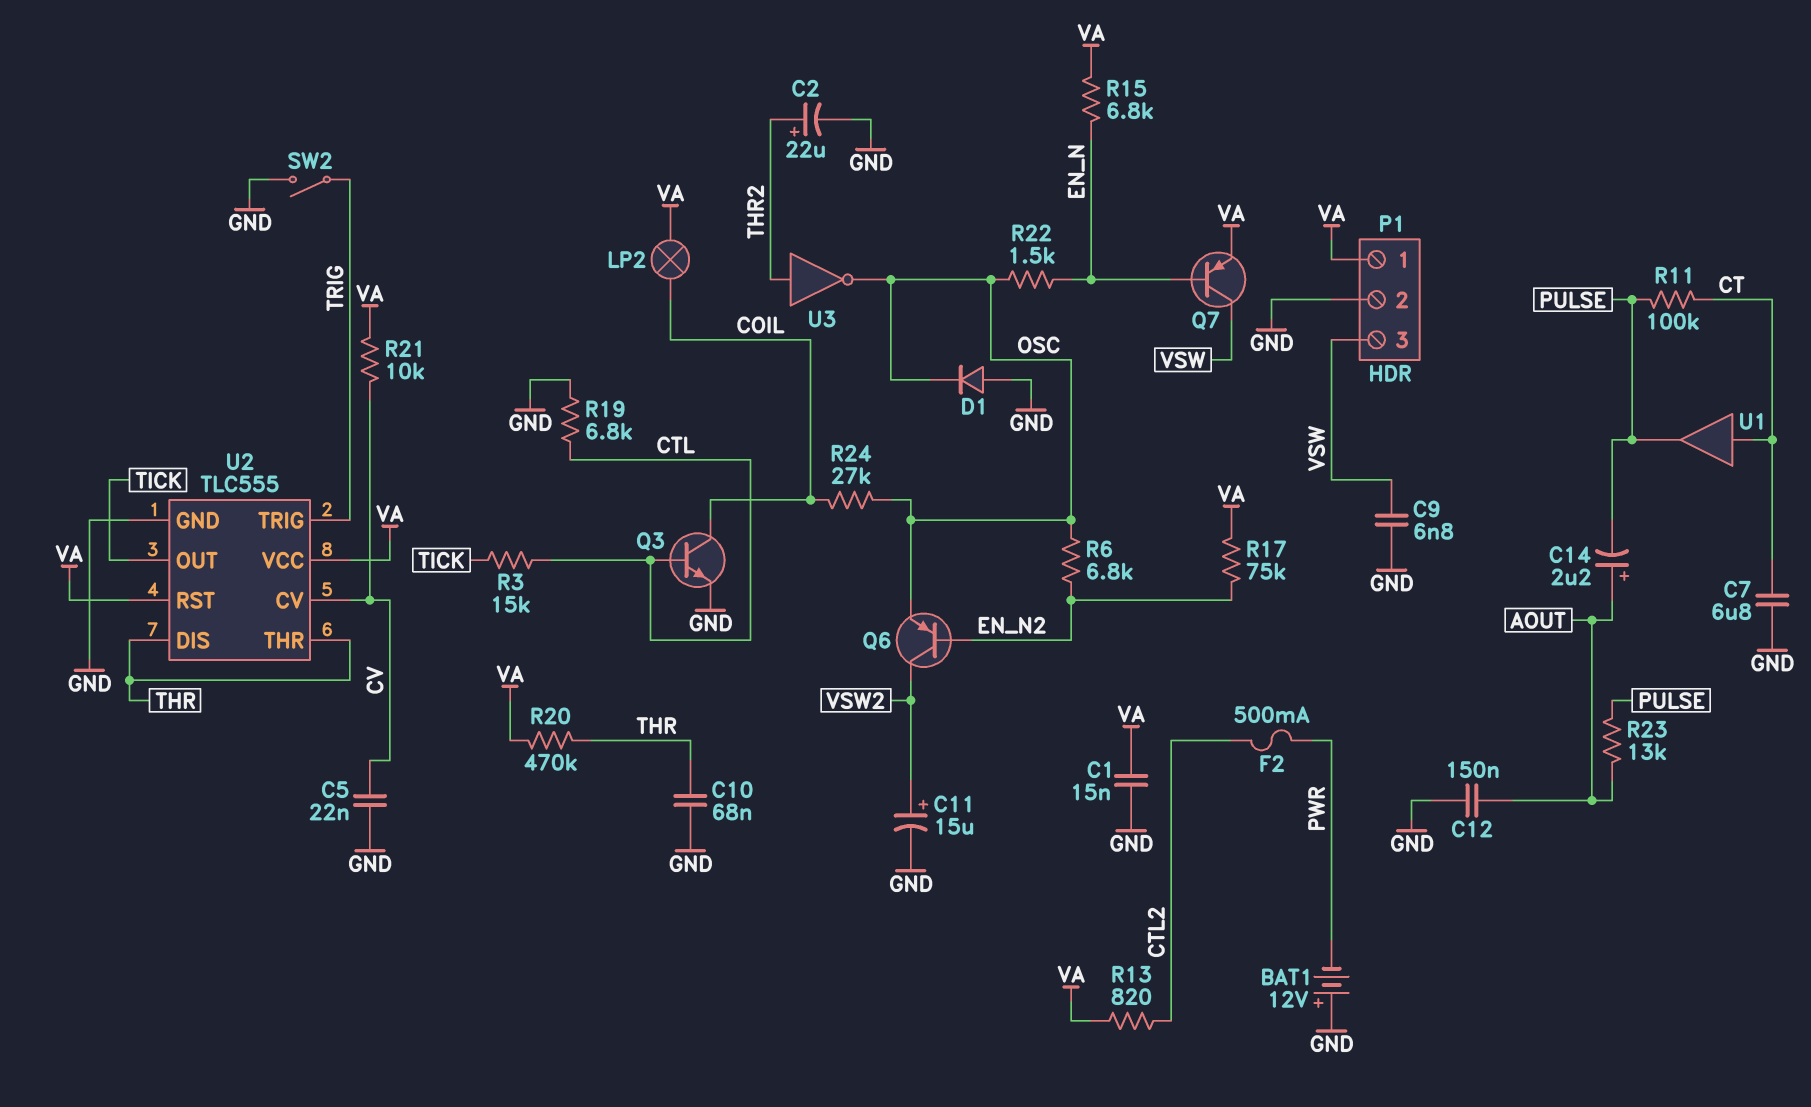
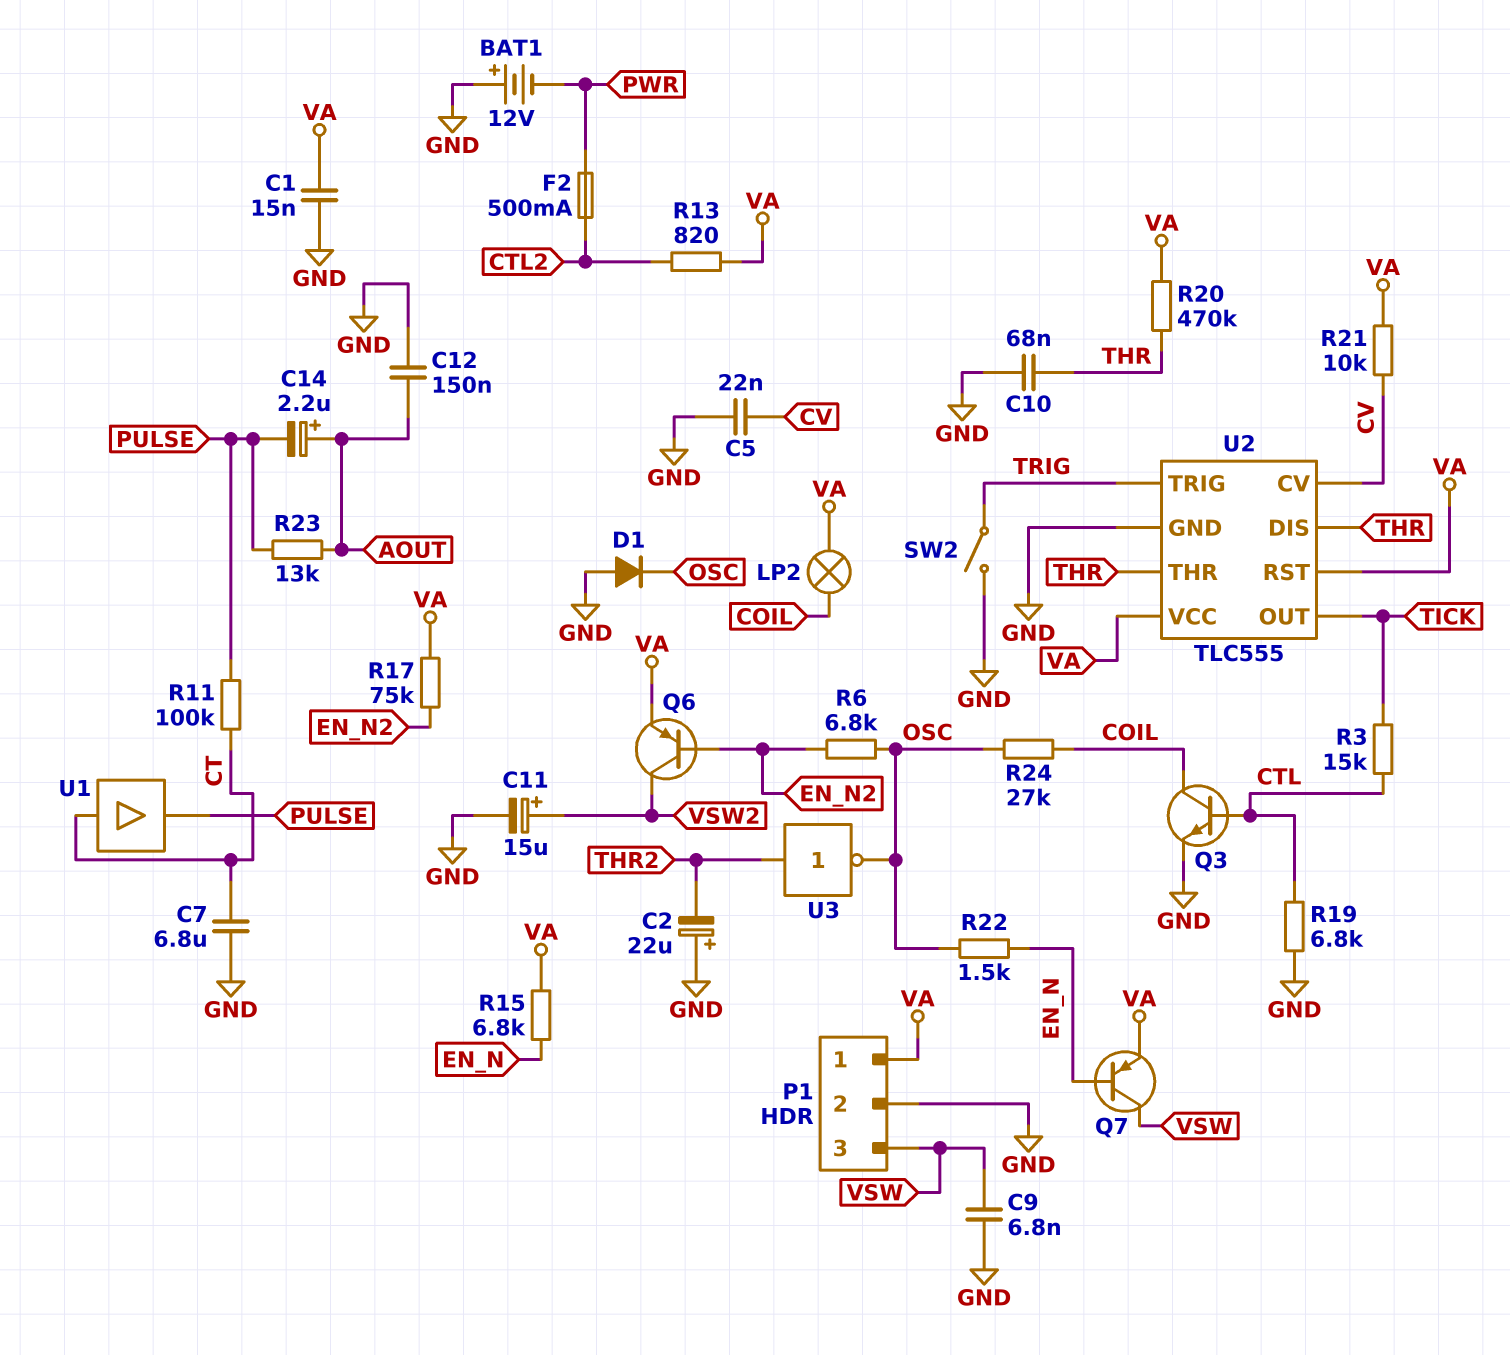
C2: 22uF (plus THR2, minus GND) -> 22uF (plus GND, minus THR2)
Q6: PNP (B EN_N2, C VSW2, E OSC) -> PNP (B EN_N2, C VSW2, E VA)

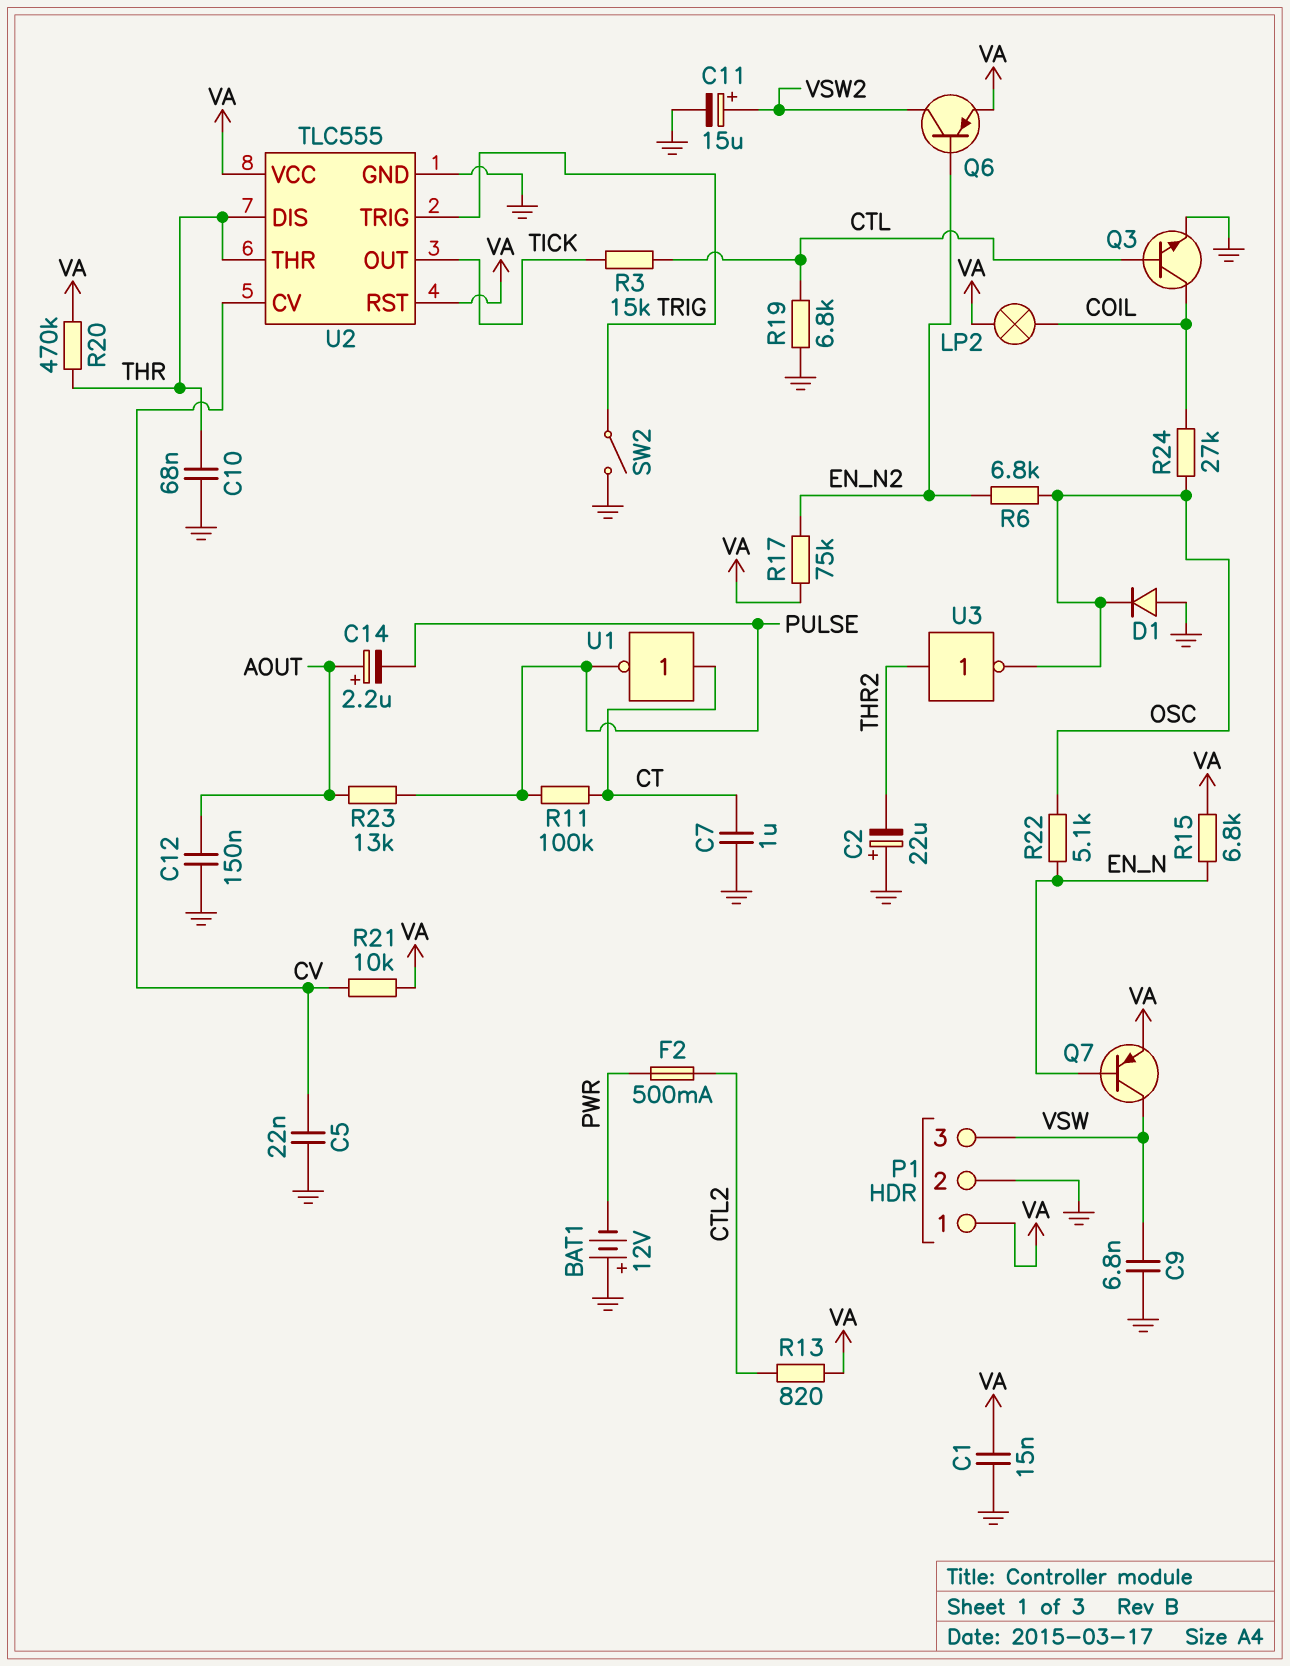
C7: 6.8uF (CT, GND) -> 1uF (CT, GND)
R22: 1.5k (EN_N, OSC) -> 5.1k (EN_N, OSC)
U1: buffer (in CT, out PULSE) -> NOT (in CT, out PULSE)

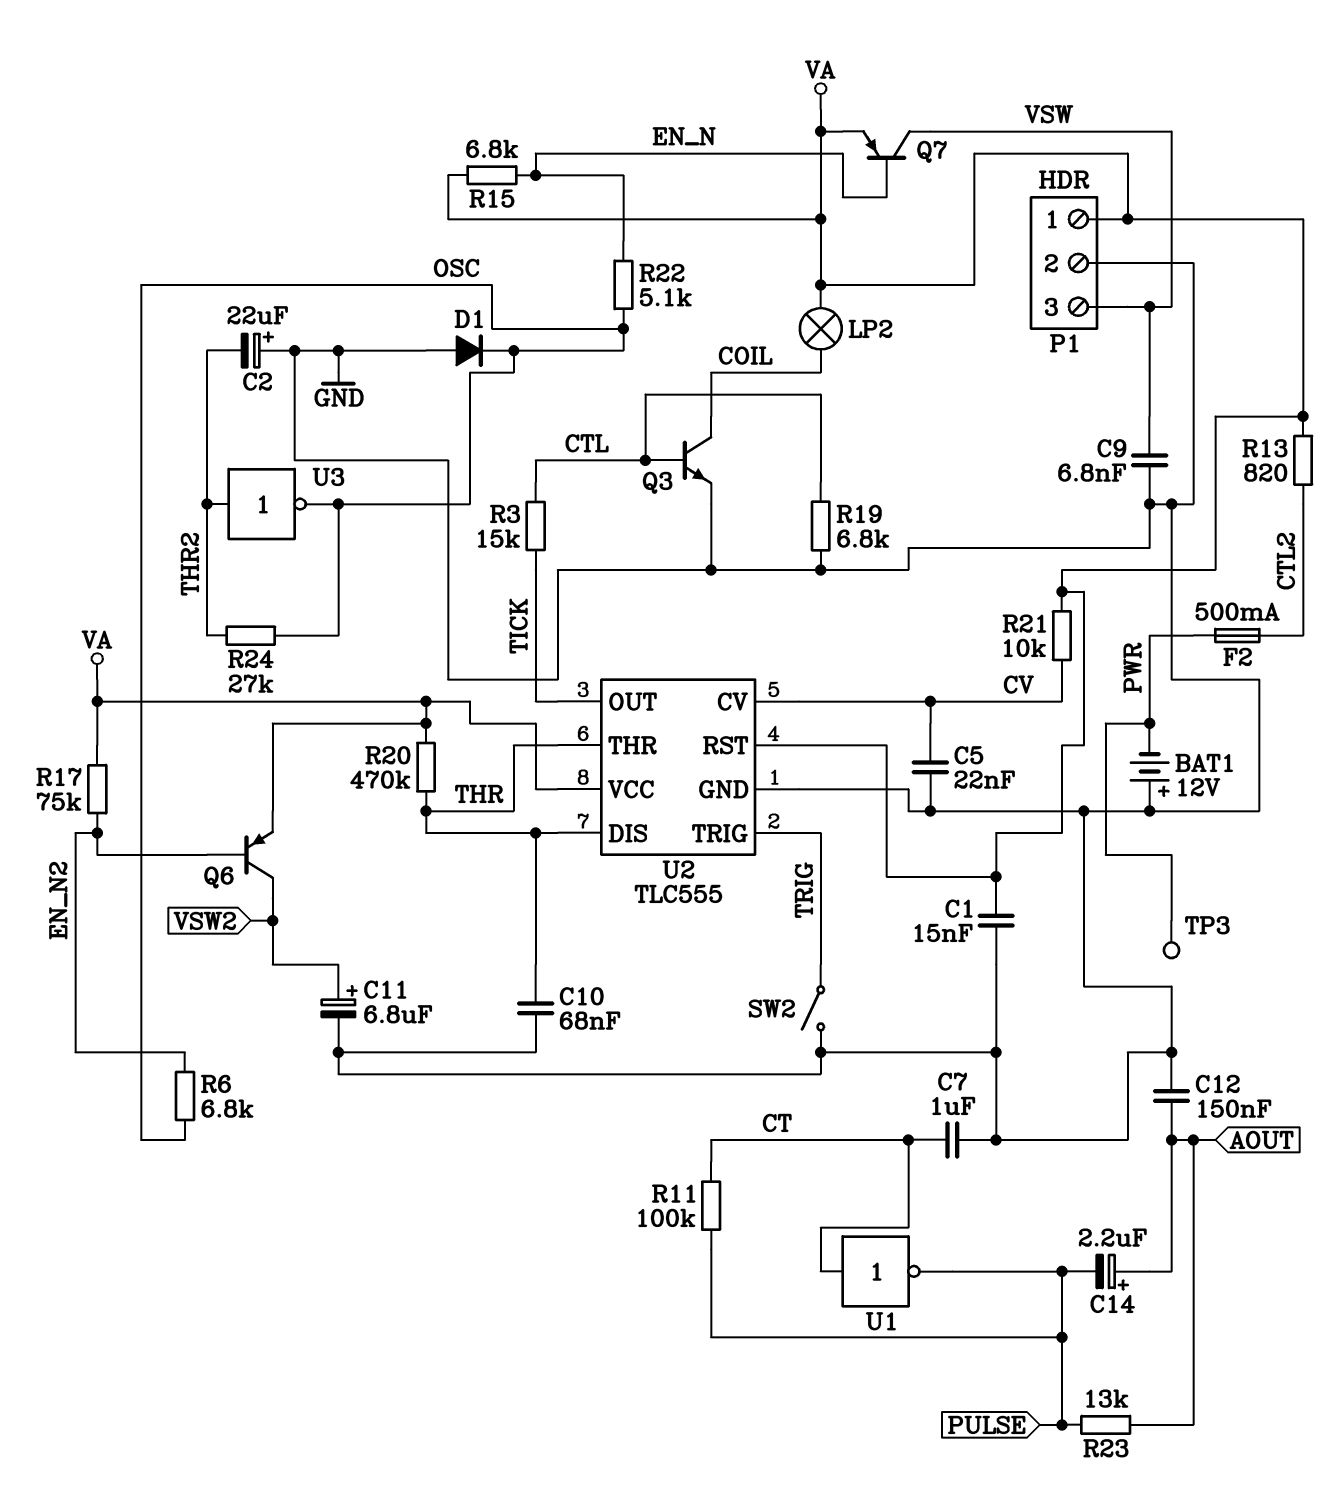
C11: 15uF (plus VSW2, minus GND) -> 6.8uF (plus VSW2, minus GND)
R24: 27k (COIL, OSC) -> 27k (OSC, THR2)
TP3: none -> test point (PWR)

